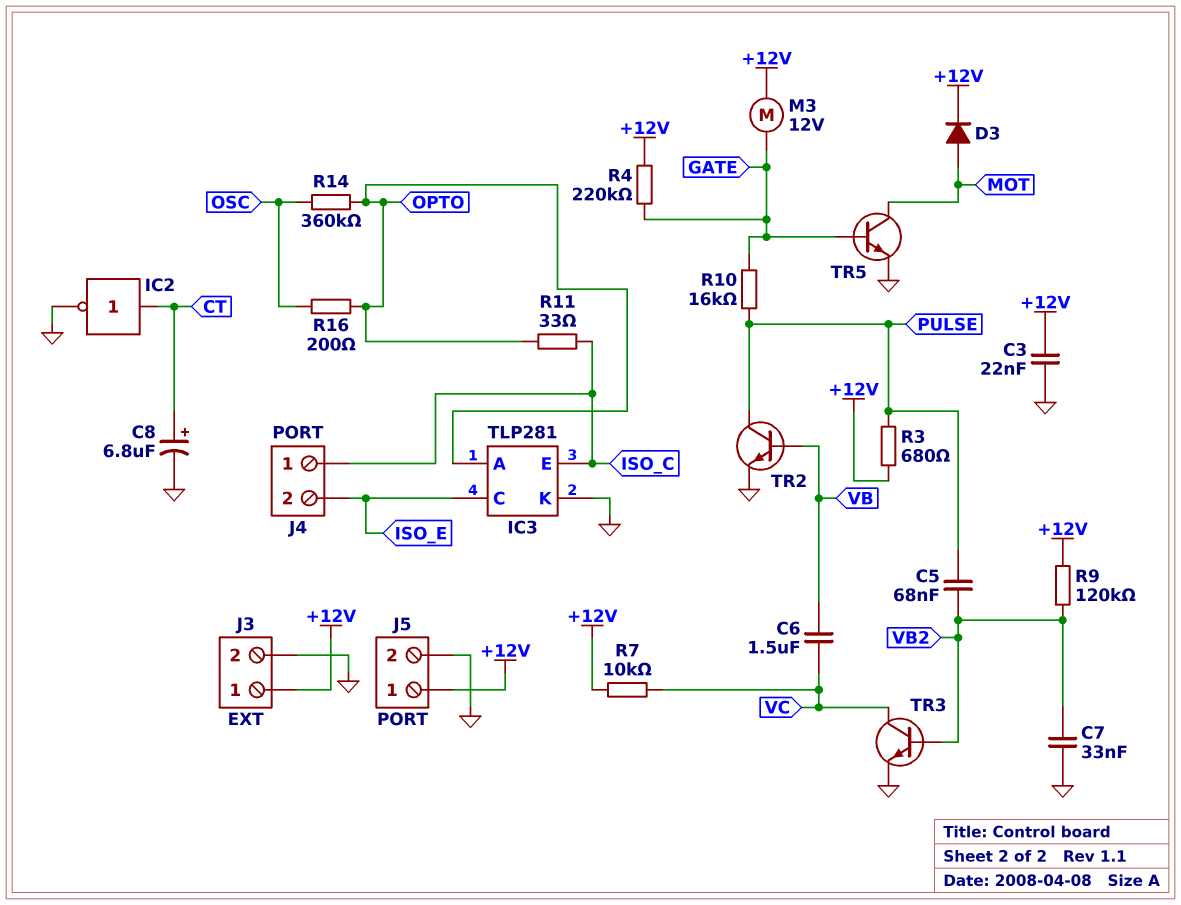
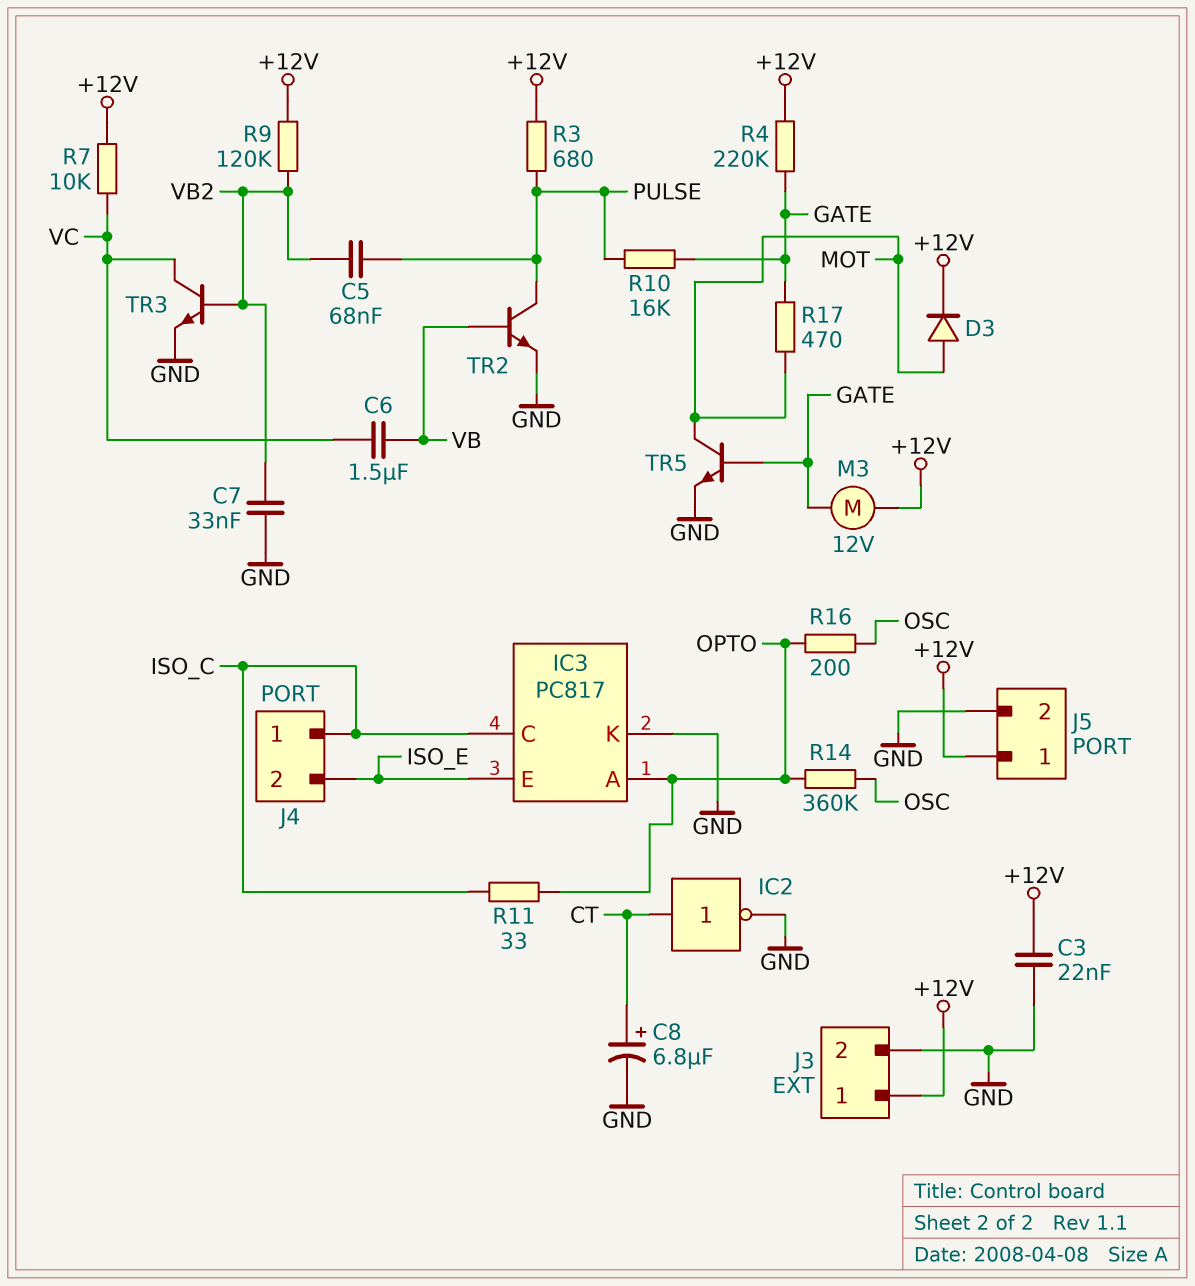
IC3: TLP281 -> PC817
IC3 pin C: ISO_E -> ISO_C
IC3 pin E: ISO_C -> ISO_E
R17: none -> 470 (GATE, MOT)

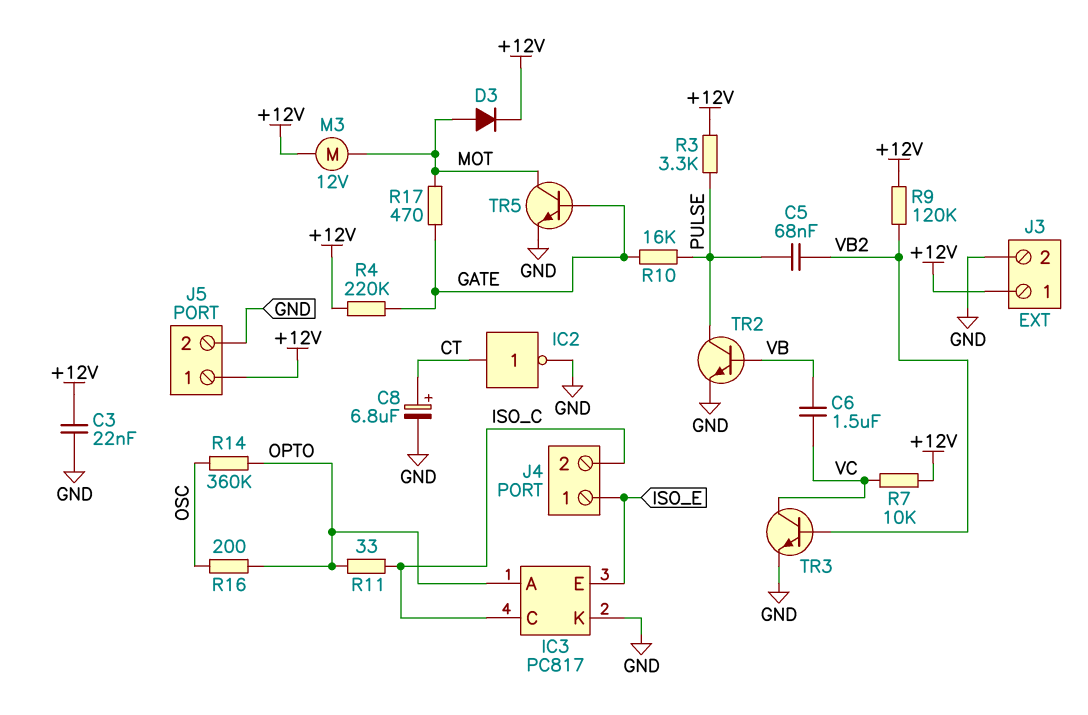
C7: 33nF (GND, VB2) -> none
J4 pin 1: ISO_C -> ISO_E
J4 pin 2: ISO_E -> ISO_C
M3: motor 12V (+12V, GATE) -> motor 12V (+12V, MOT)
R3: 680 (+12V, PULSE) -> 3.3k (+12V, PULSE)

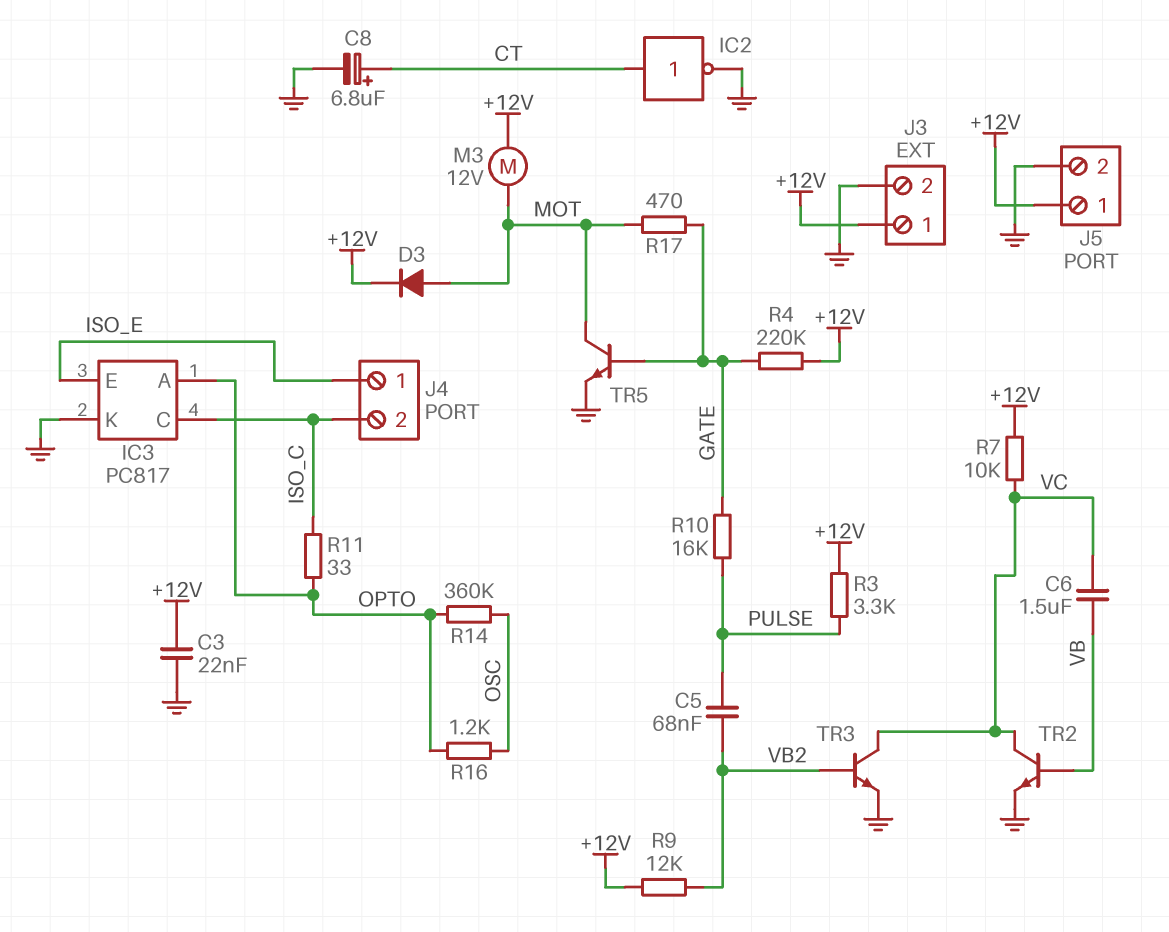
R9: 120k (+12V, VB2) -> 12k (+12V, VB2)
R16: 200 (OPTO, OSC) -> 1.2k (OPTO, OSC)
TR2: NPN (B VB, C PULSE, E GND) -> NPN (B VB, C VC, E GND)

